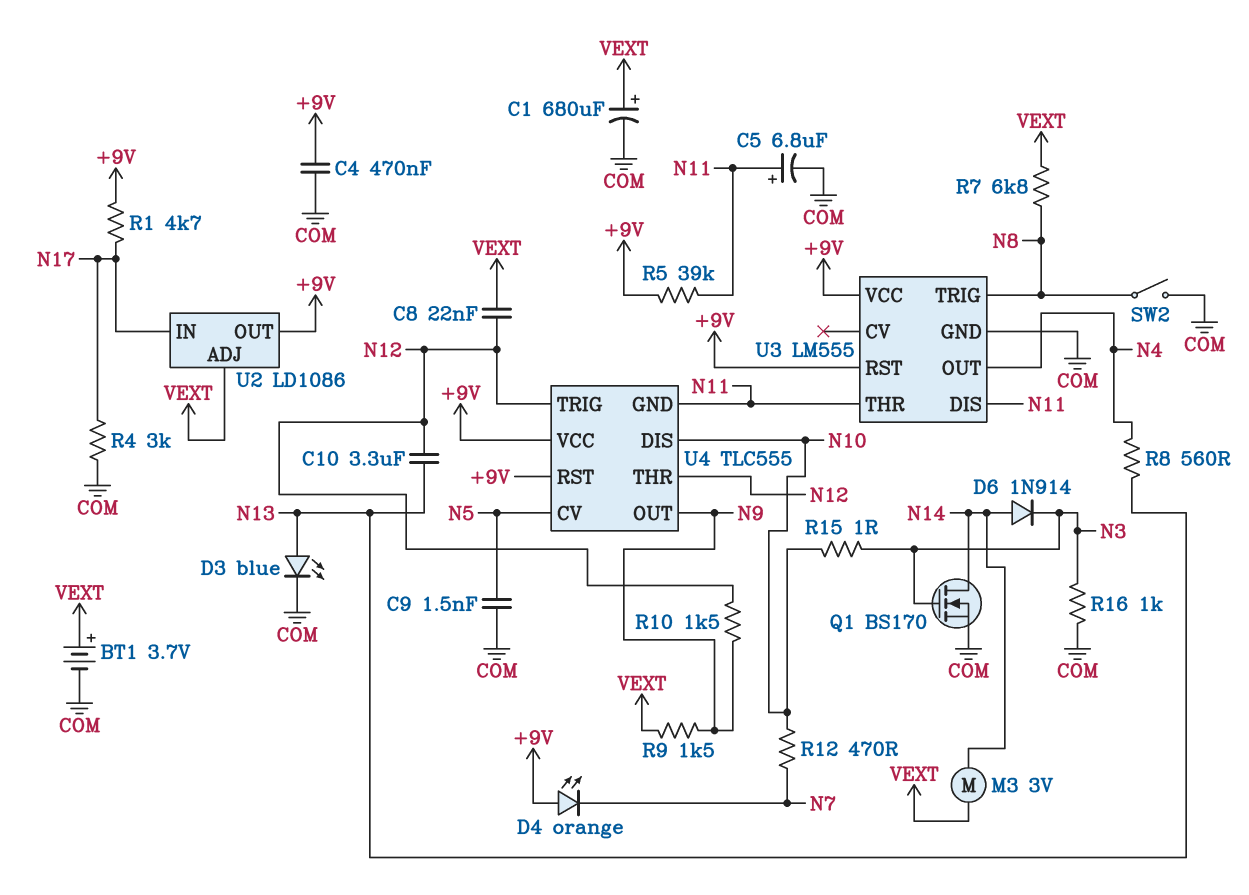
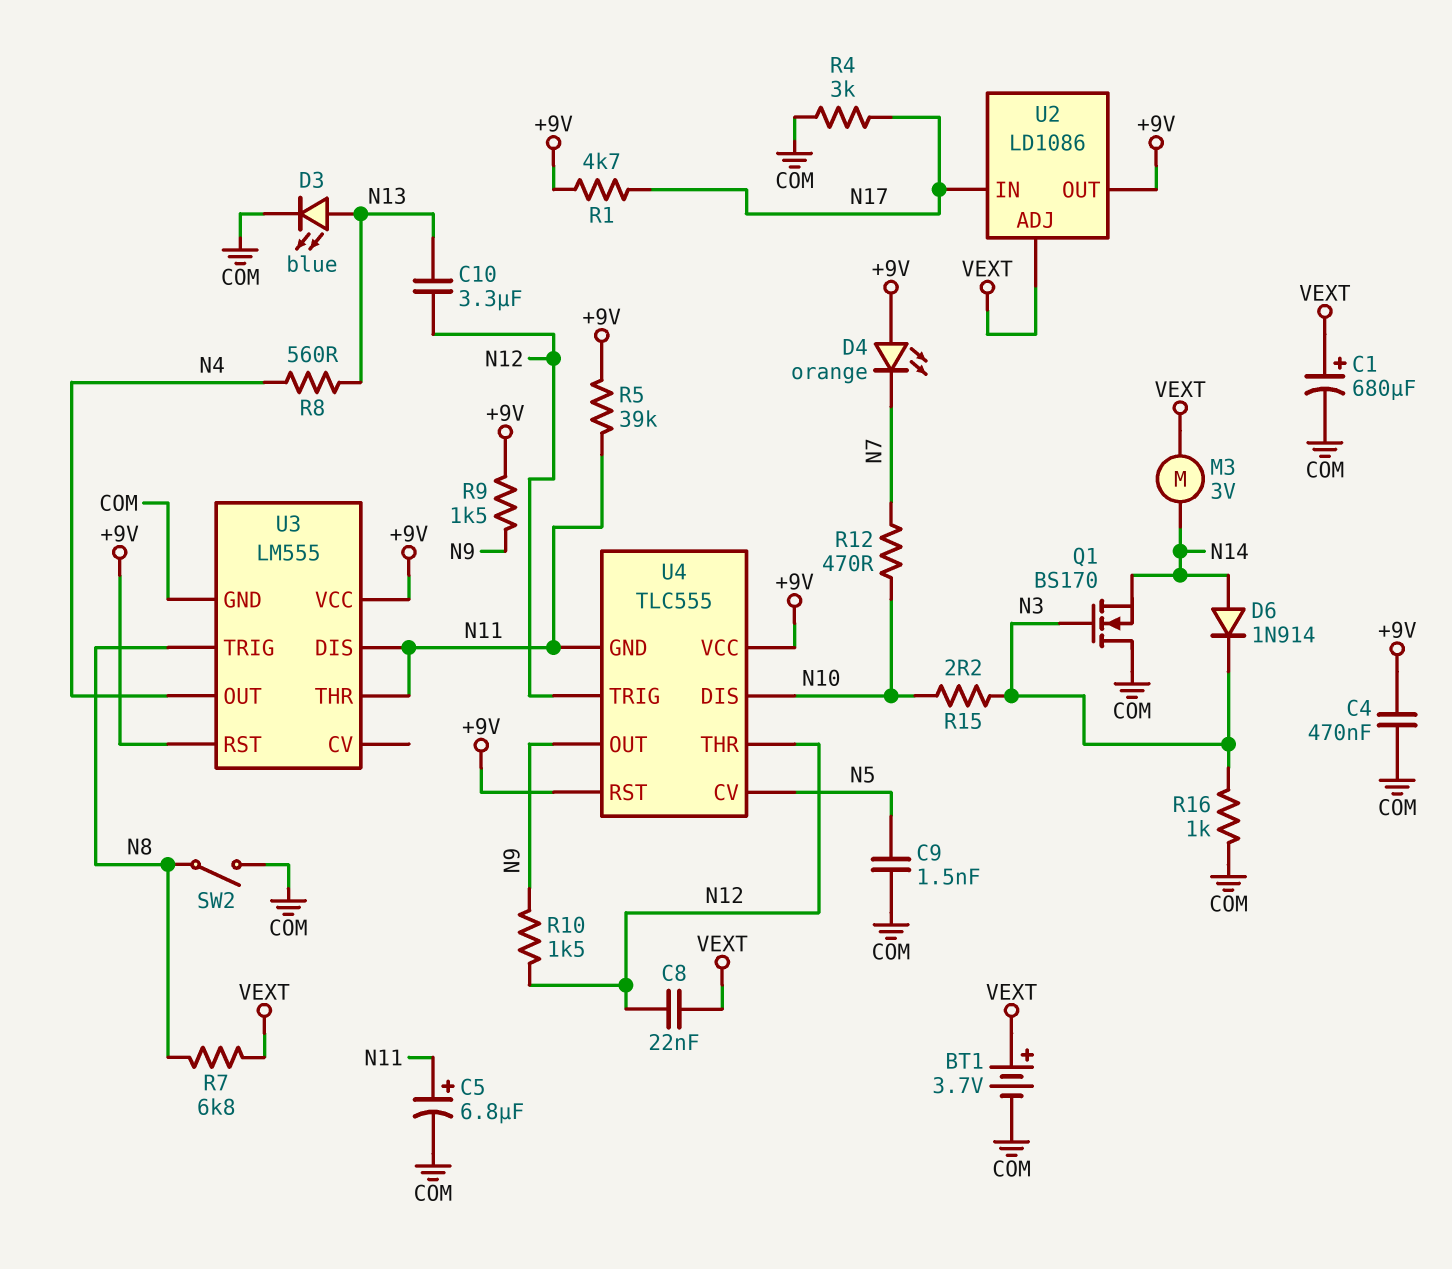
Q1: NMOS BS170 (G N3, D N14, S COM) -> NMOS BS170 (G N3, D COM, S N14)
R9: 1.5k (N9, VEXT) -> 1.5k (+9V, N9)
R15: 1 (N3, N10) -> 2.2 (N3, N10)

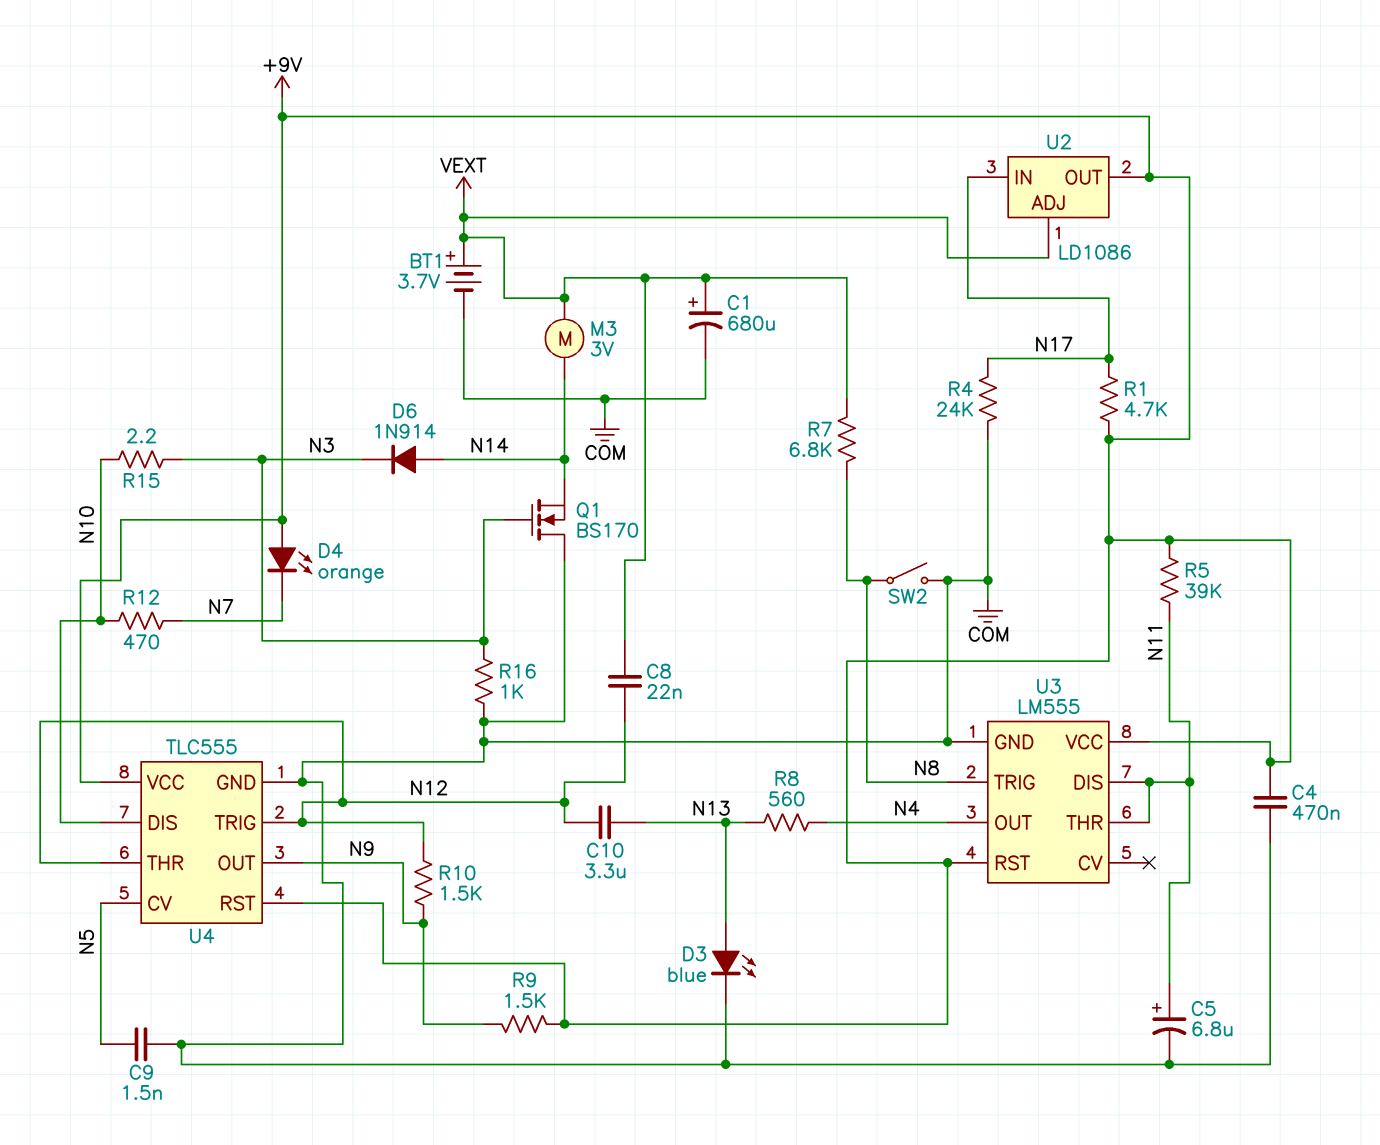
R4: 3k (COM, N17) -> 24k (COM, N17)
U4 pin GND: N11 -> COM

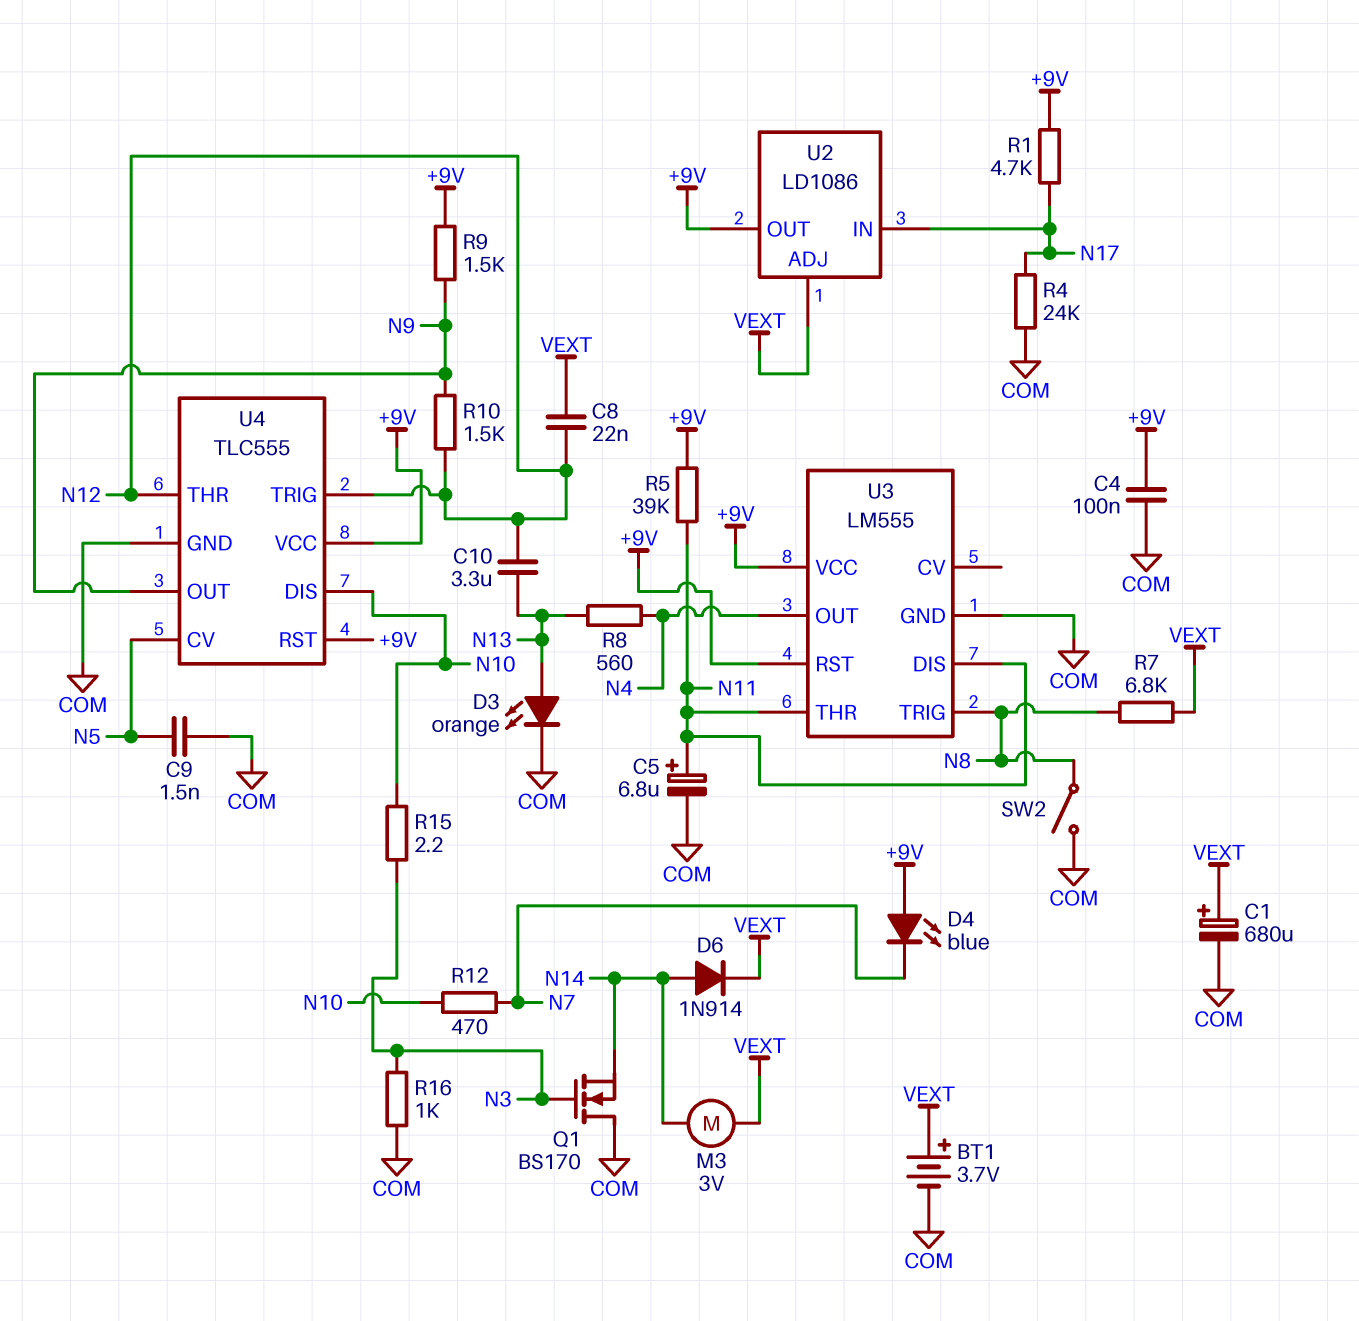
C4: 470nF (+9V, COM) -> 100nF (+9V, COM)
D3: LED blue (A N13, K COM) -> LED orange (A N13, K COM)
D4: LED orange (A +9V, K N7) -> LED blue (A +9V, K N7)
D6: diode 1N914 (A N14, K N3) -> diode 1N914 (A N14, K VEXT)

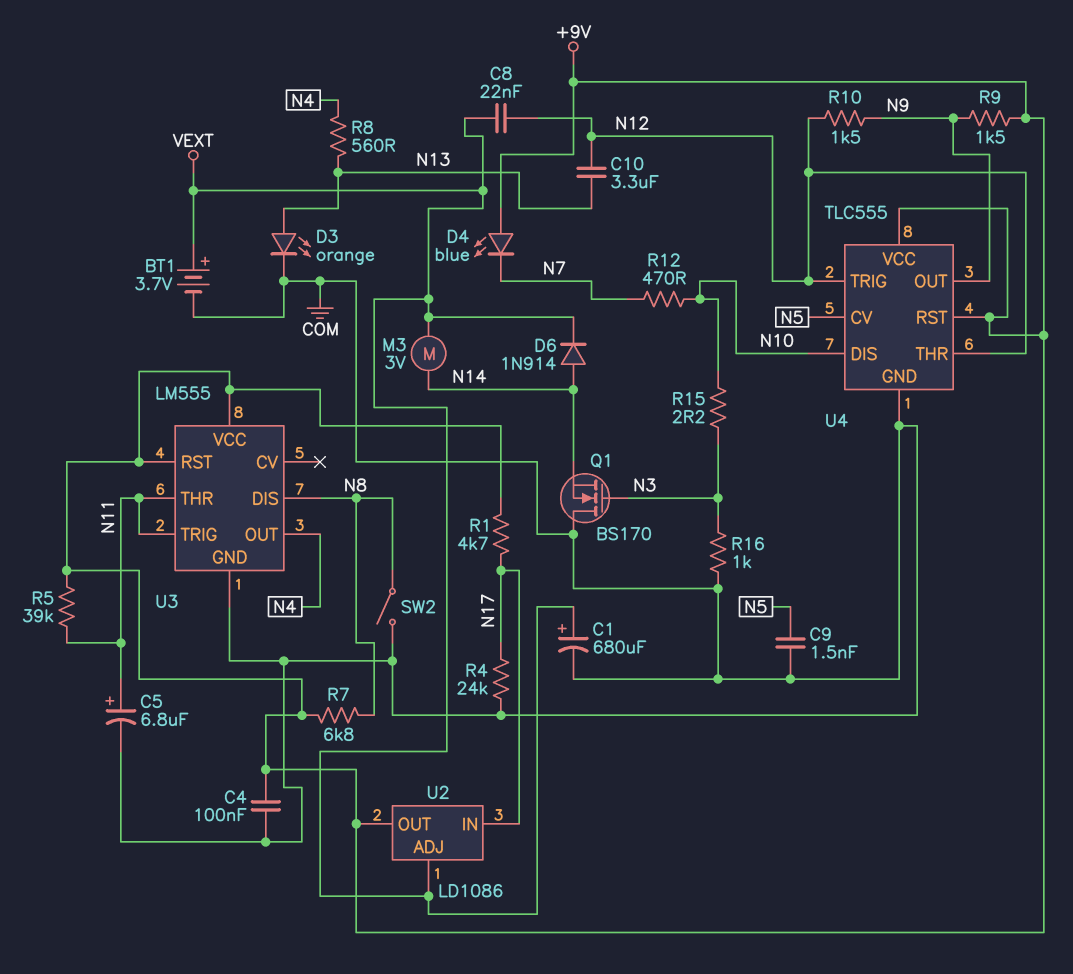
R7: 6.8k (N8, VEXT) -> 6.8k (+9V, N8)
U3 pin DIS: N11 -> N8
U3 pin TRIG: N8 -> N11

